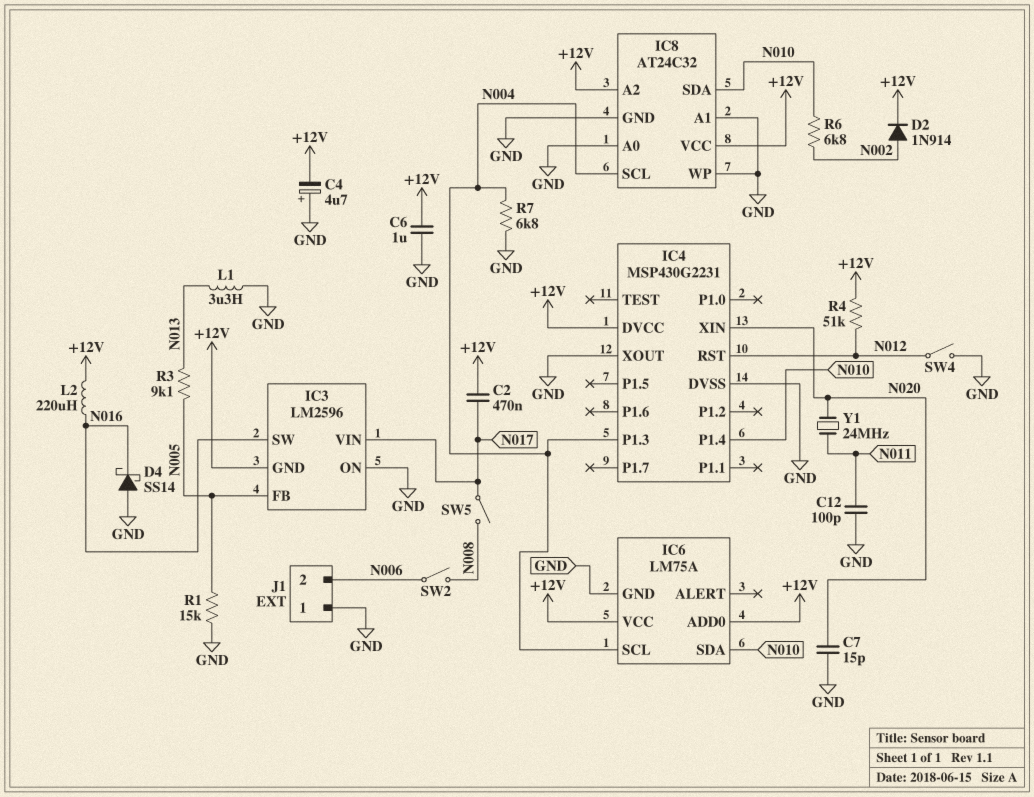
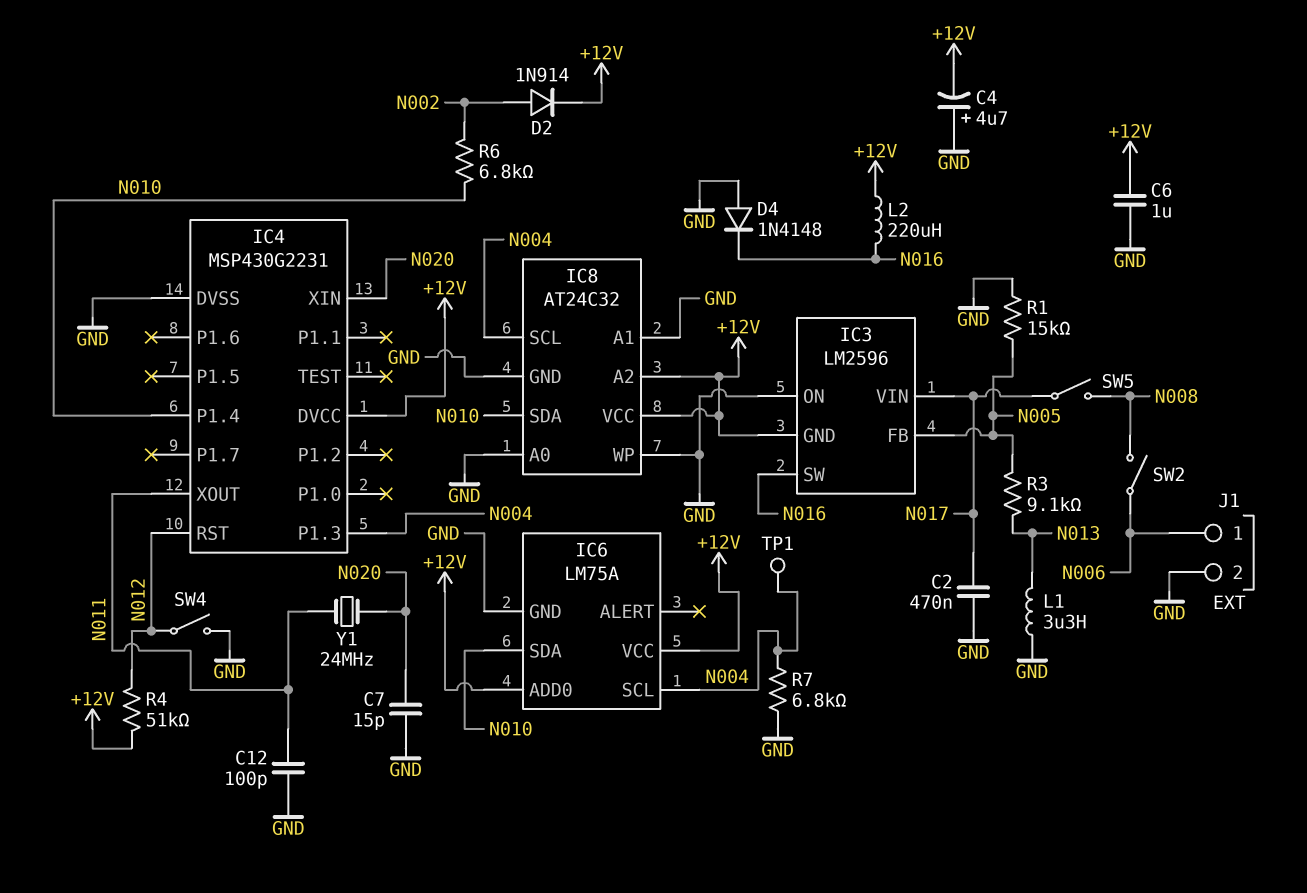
C2: 470nF (+12V, N017) -> 470nF (GND, N017)
D4: schottky SS14 (A GND, K N016) -> diode 1N4148 (A GND, K N016)
IC4 pin XOUT: GND -> N011
J1 pin 1: GND -> N006
J1 pin 2: N006 -> GND
TP1: none -> test point (N004)

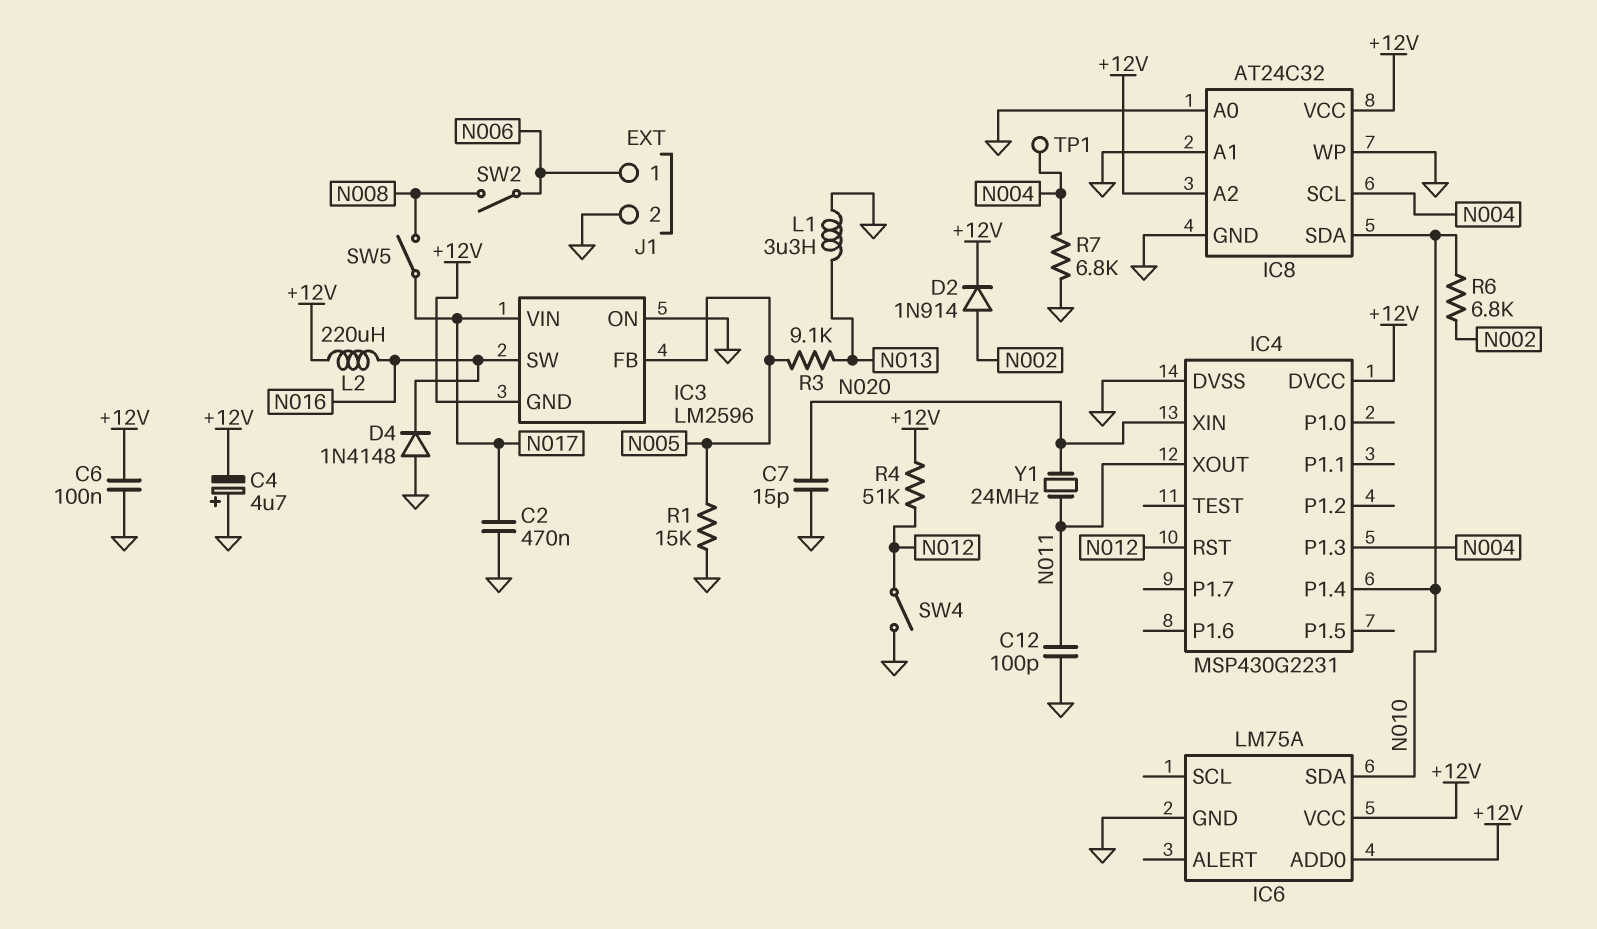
C6: 1uF (+12V, GND) -> 100nF (+12V, GND)
IC6 pin SCL: N004 -> none

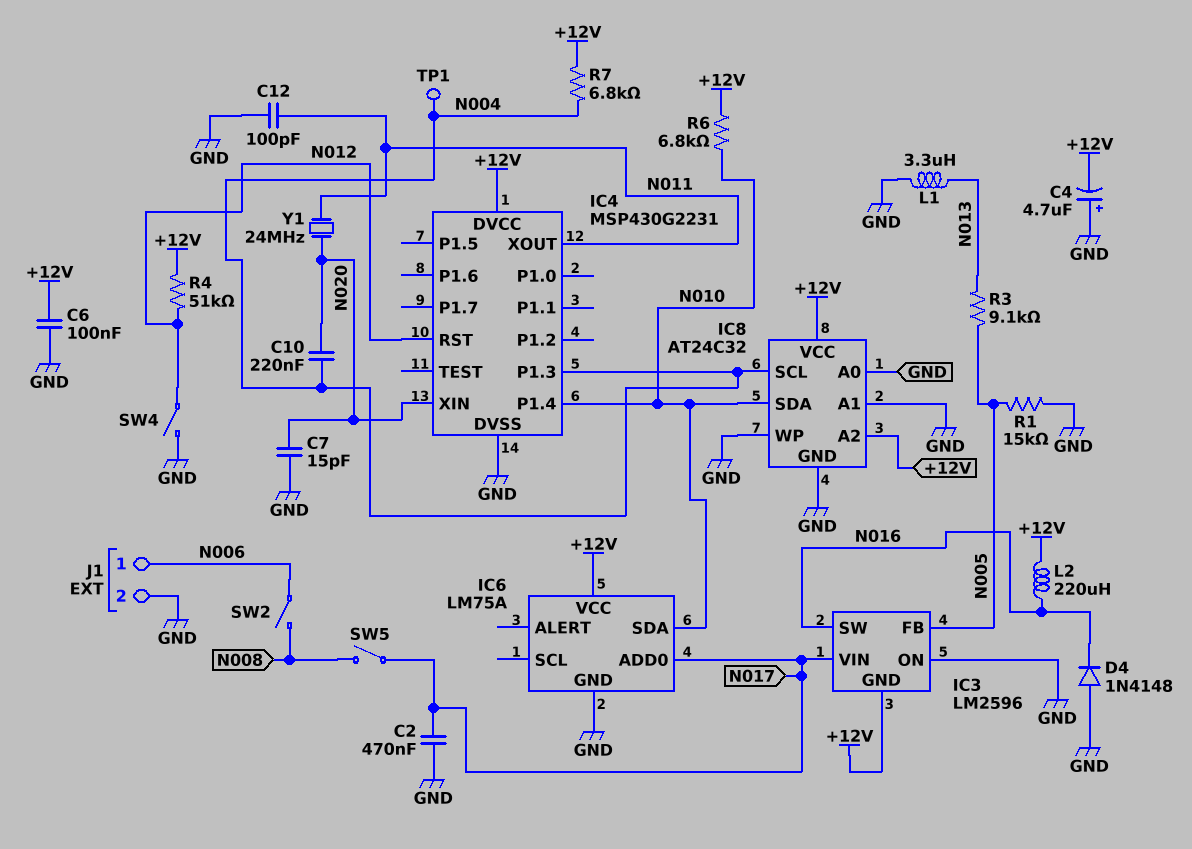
C10: none -> 220nF (N004, N020)
D2: diode 1N914 (A N002, K +12V) -> none
IC6 pin ADD0: +12V -> N017
R6: 6.8k (N002, N010) -> 6.8k (+12V, N010)
R7: 6.8k (GND, N004) -> 6.8k (+12V, N004)

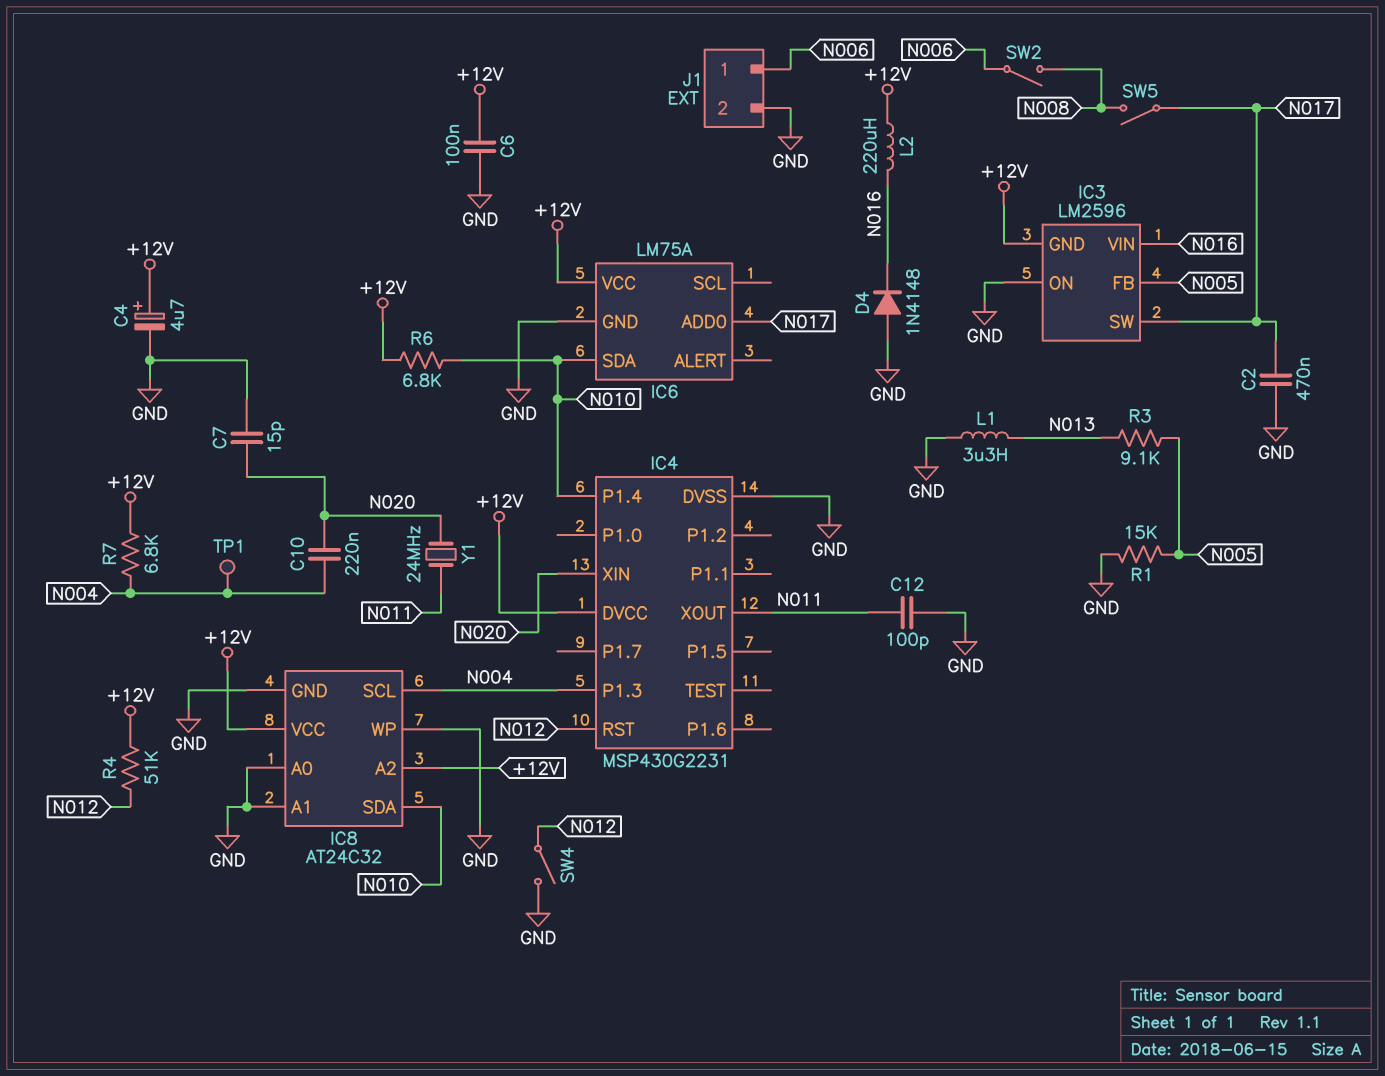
C4: 4.7uF (plus GND, minus +12V) -> 4.7uF (plus +12V, minus GND)
IC3 pin SW: N016 -> N017
IC3 pin VIN: N017 -> N016

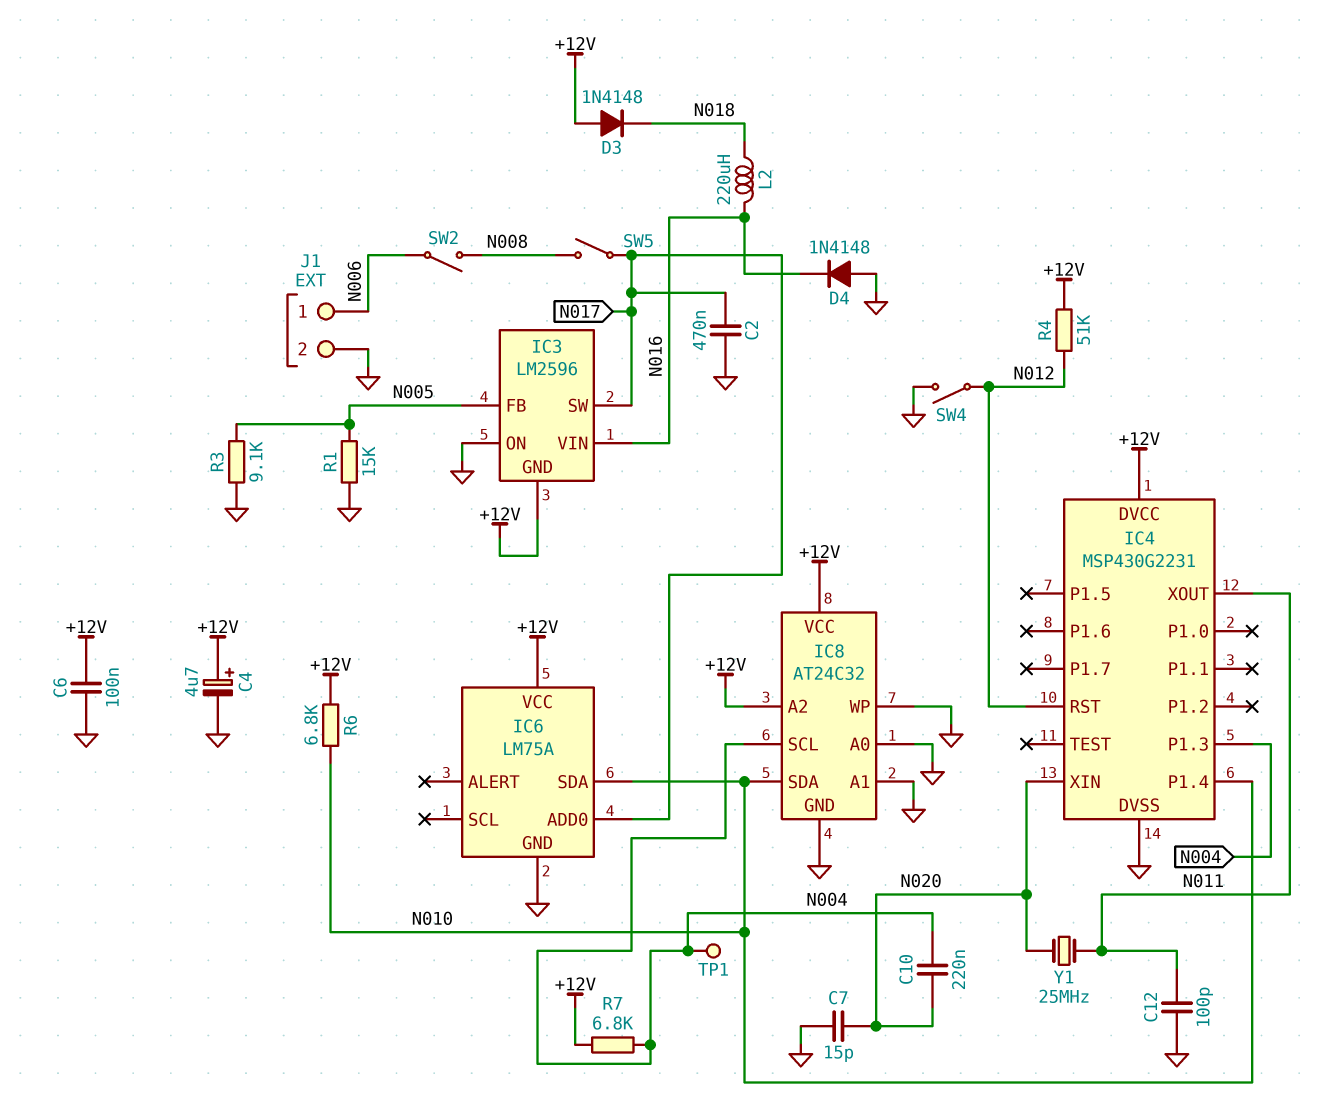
D3: none -> diode 1N4148 (A +12V, K N018)
L1: 3.3uH (GND, N013) -> none
L2: 220uH (+12V, N016) -> 220uH (N016, N018)
R3: 9.1k (N005, N013) -> 9.1k (GND, N005)
Y1: 24MHz (N011, N020) -> 25MHz (N011, N020)

